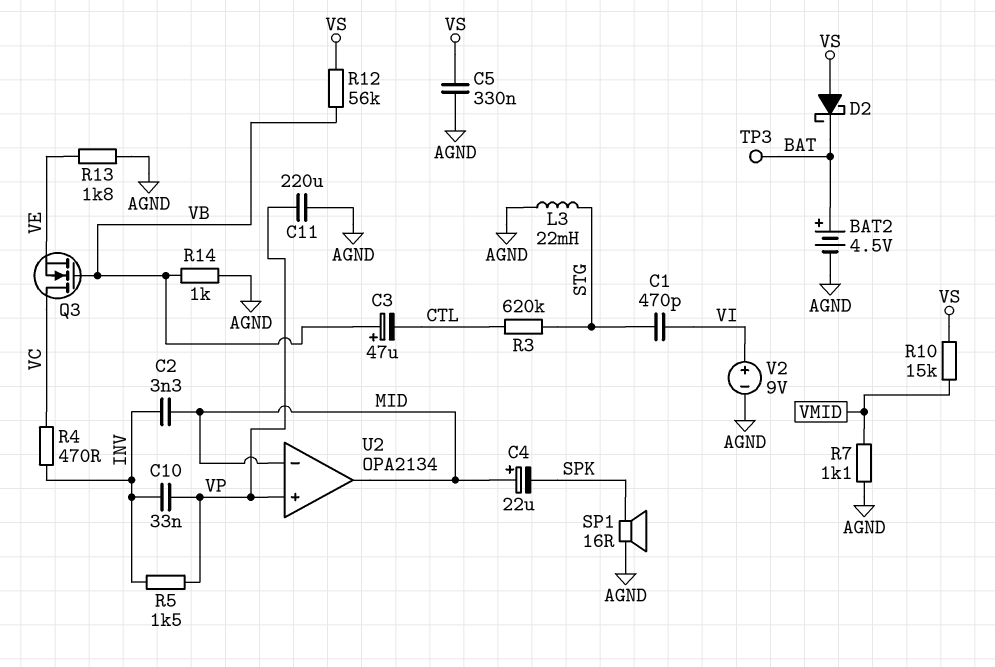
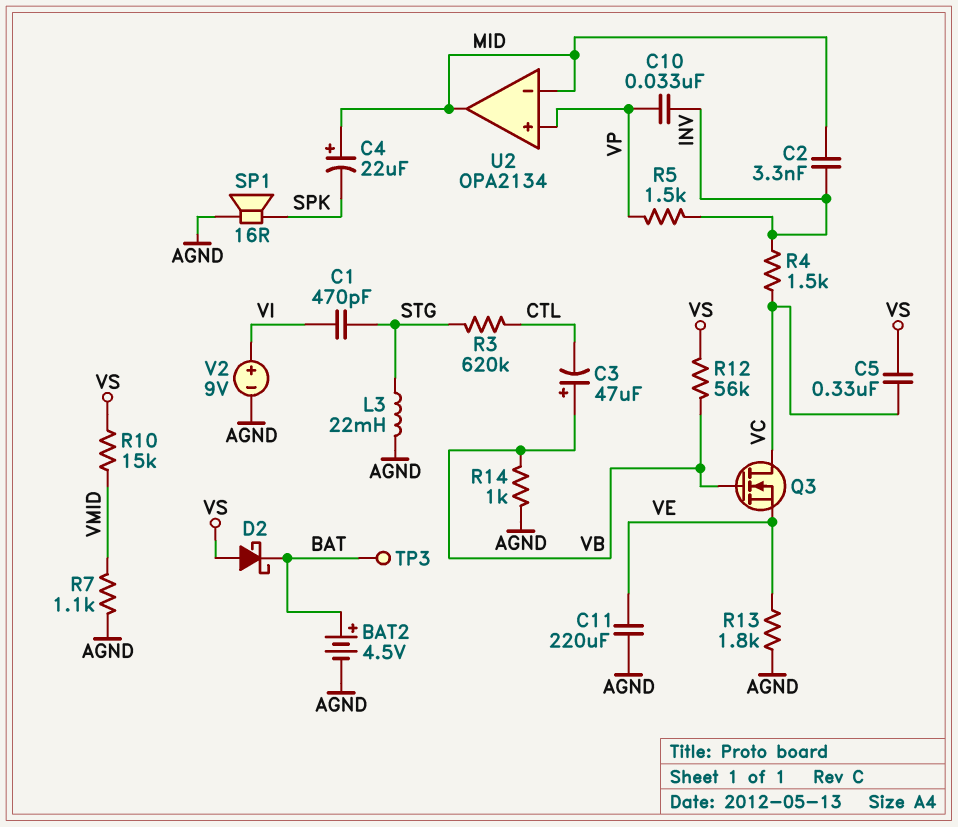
C5: 330nF (AGND, VS) -> 330nF (VC, VS)
C11: 220uF (AGND, VP) -> 220uF (AGND, VE)
R4: 470 (INV, VC) -> 1.5k (INV, VC)

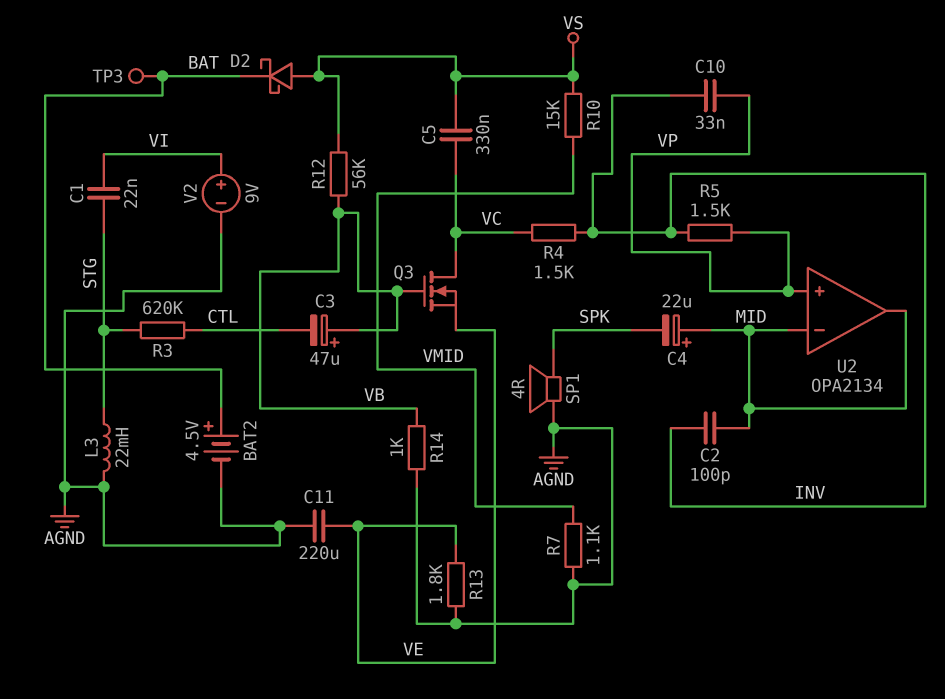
C1: 470pF (STG, VI) -> 22nF (STG, VI)
C2: 3.3nF (INV, MID) -> 100pF (INV, MID)
SP1: speaker 16R (AGND, SPK) -> speaker 4R (AGND, SPK)

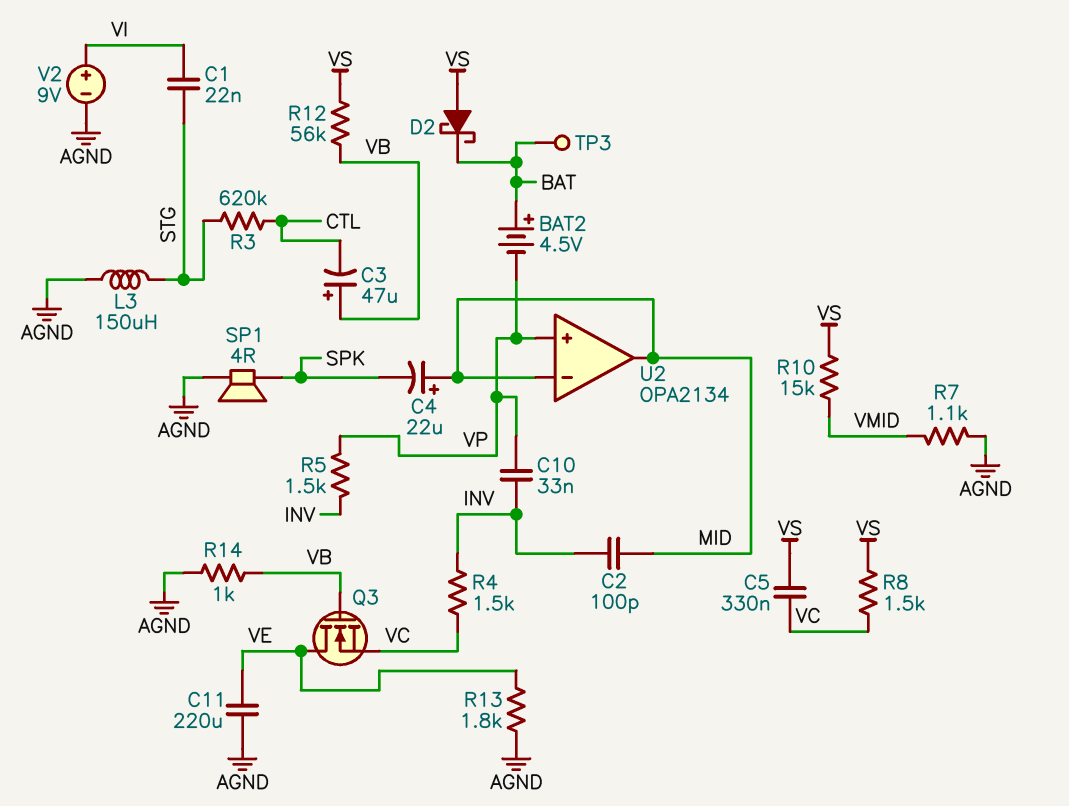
BAT2: 4.5V (plus BAT, minus AGND) -> 4.5V (plus BAT, minus VP)
L3: 22mH (AGND, STG) -> 150uH (AGND, STG)
Q3: NMOS (G VB, D VC, S VE) -> NMOS (G VB, D VE, S VC)
R8: none -> 1.5k (VC, VS)

